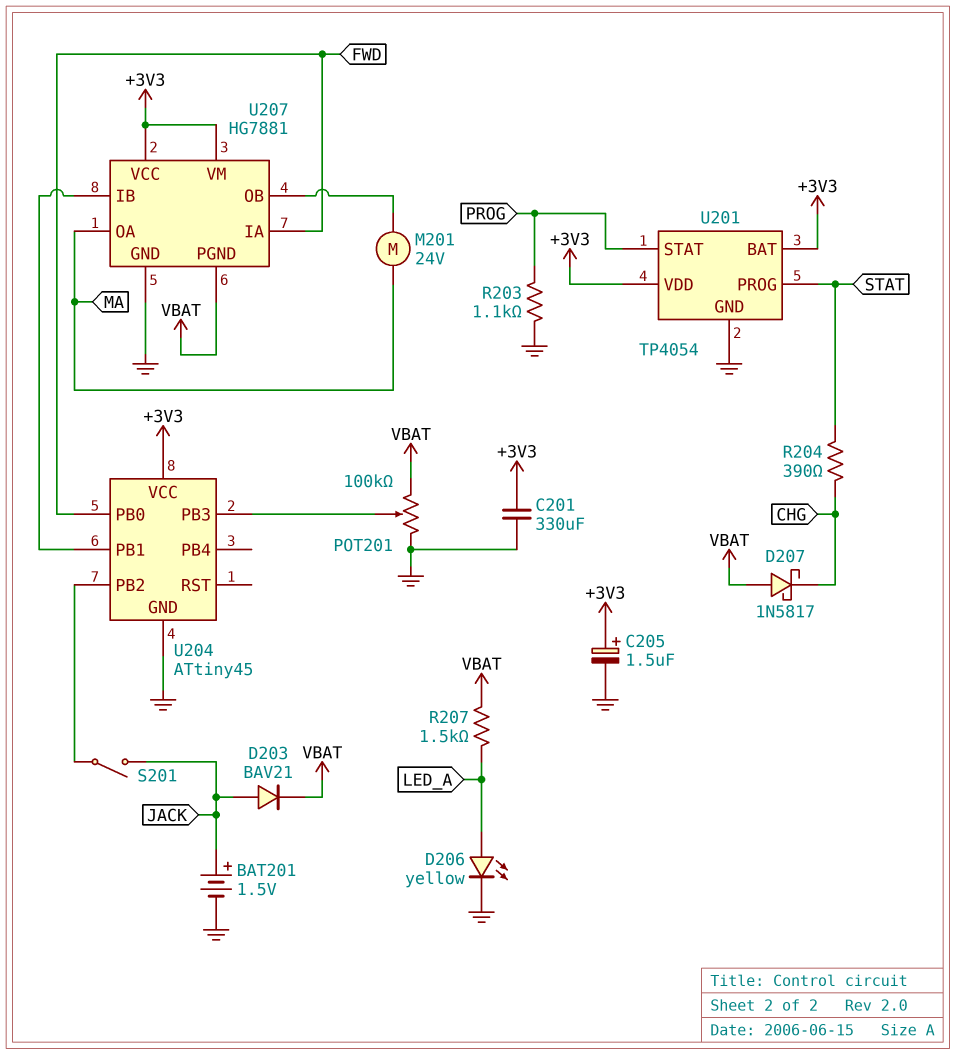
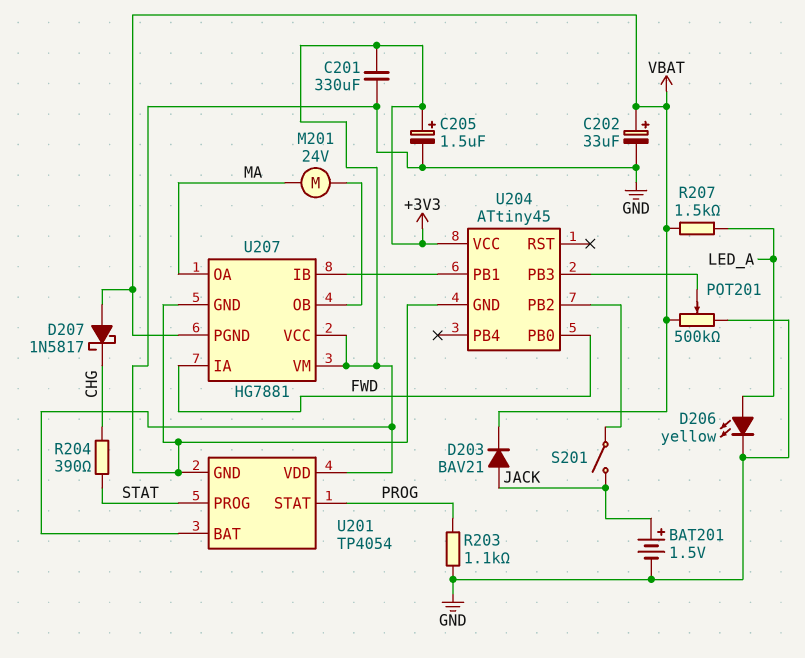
C202: none -> 33uF (plus VBAT, minus GND)
POT201: 100k (GND, VBAT, wiper U204/PB3) -> 500k (GND, VBAT, wiper U204/PB3)

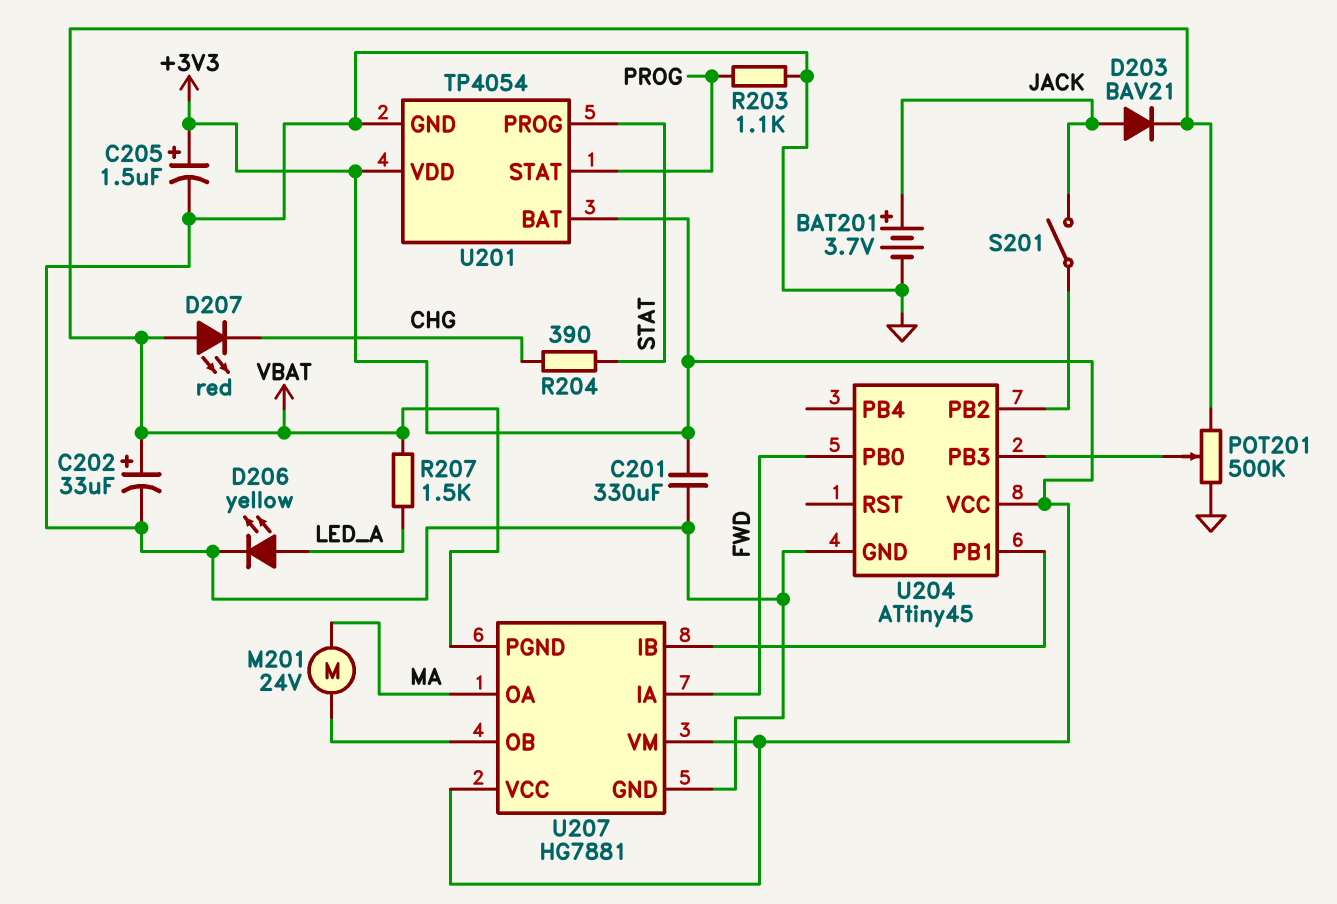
BAT201: 1.5V (plus JACK, minus GND) -> 3.7V (plus JACK, minus GND)
D207: schottky 1N5817 (A VBAT, K CHG) -> LED red (A VBAT, K CHG)

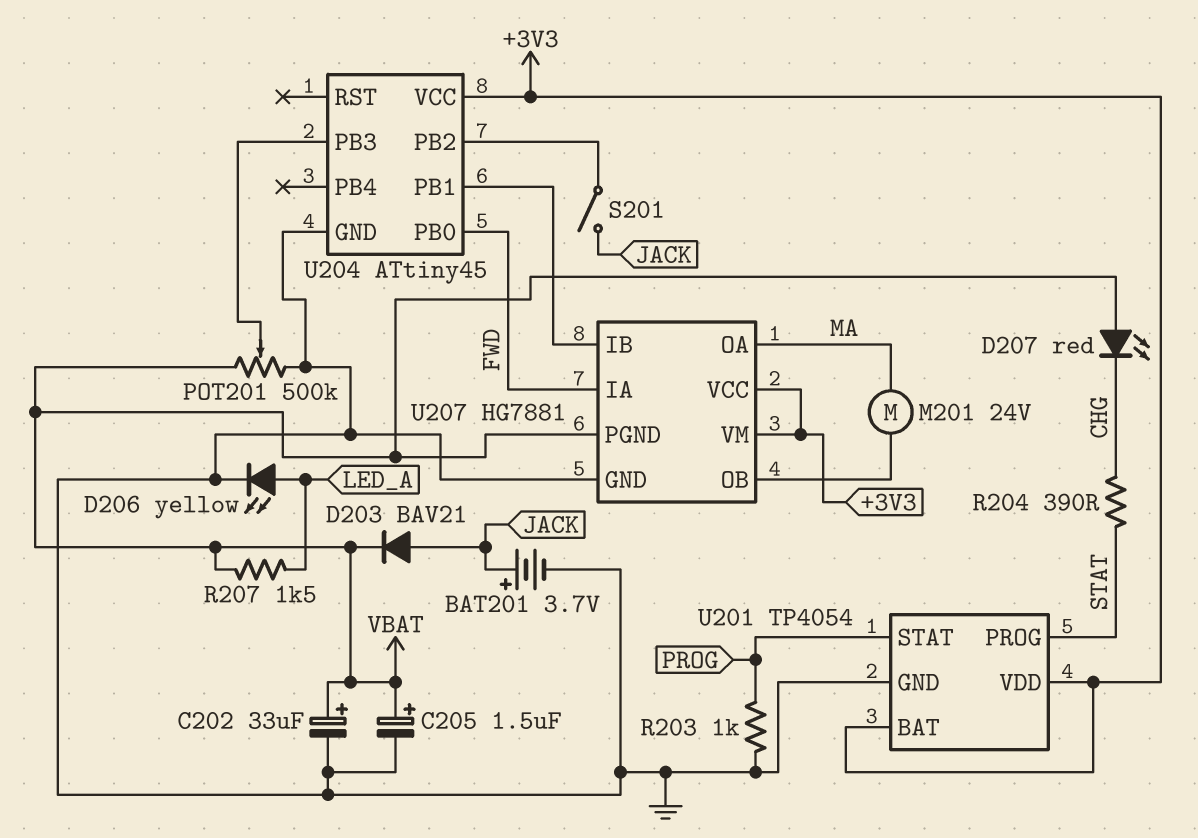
C201: 330uF (+3V3, GND) -> none
C205: 1.5uF (plus +3V3, minus GND) -> 1.5uF (plus VBAT, minus GND)
R203: 1.1k (GND, PROG) -> 1k (GND, PROG)

